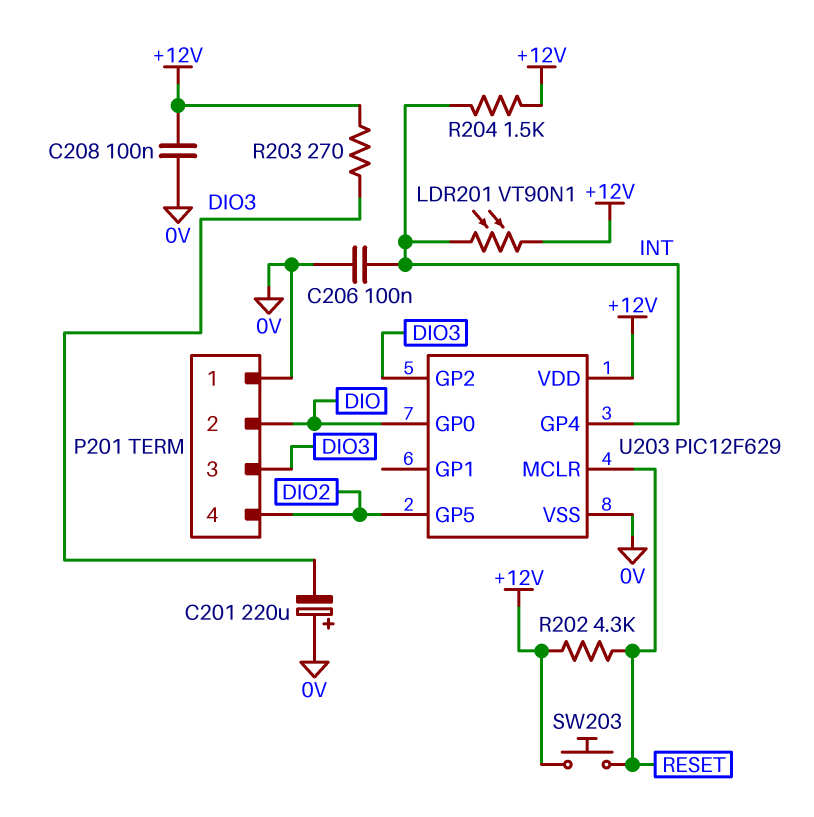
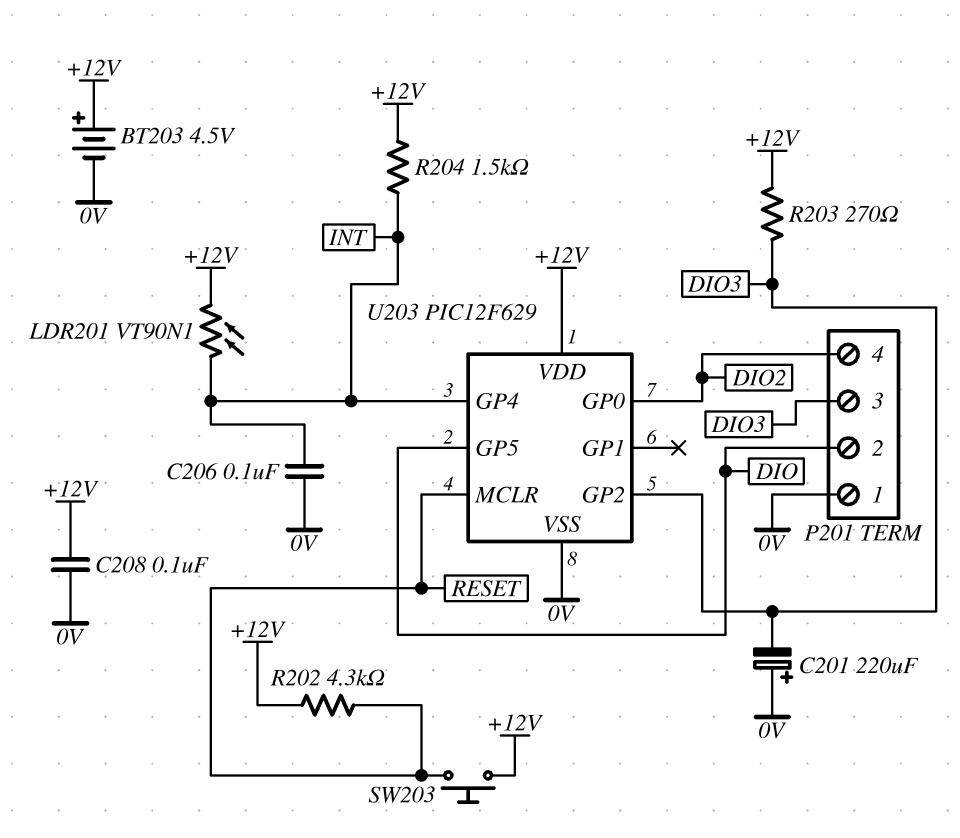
BT203: none -> 4.5V (plus +12V, minus 0V)
U203 pin GP0: DIO -> DIO2
U203 pin GP5: DIO2 -> DIO

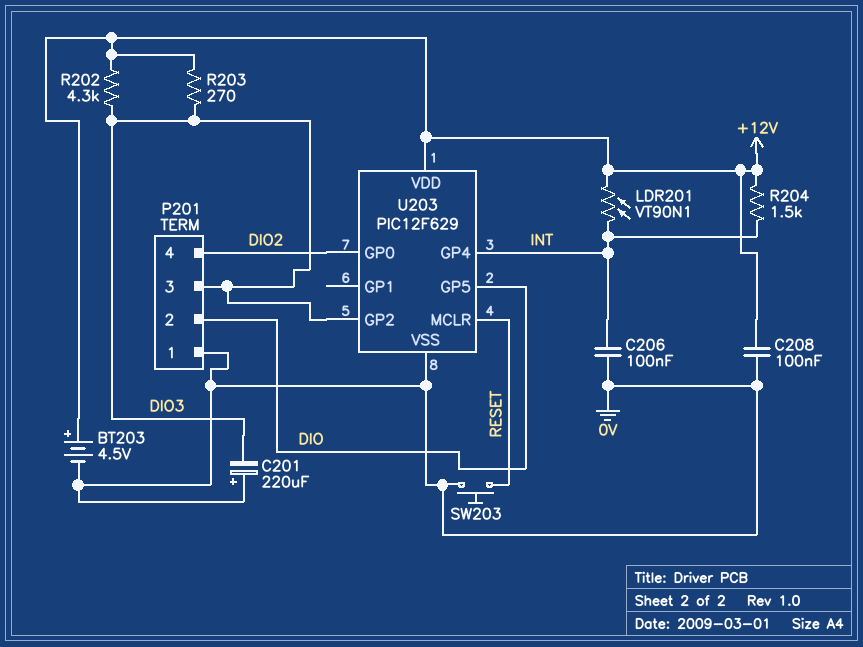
R202: 4.3k (+12V, RESET) -> 4.3k (+12V, DIO3)
SW203: button (+12V, RESET) -> button (0V, RESET)

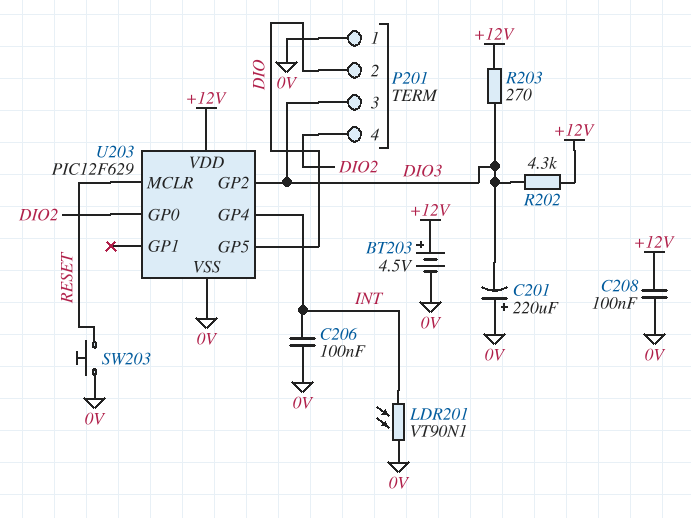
LDR201: VT90N1 (+12V, INT) -> VT90N1 (0V, INT)
R204: 1.5k (+12V, INT) -> none

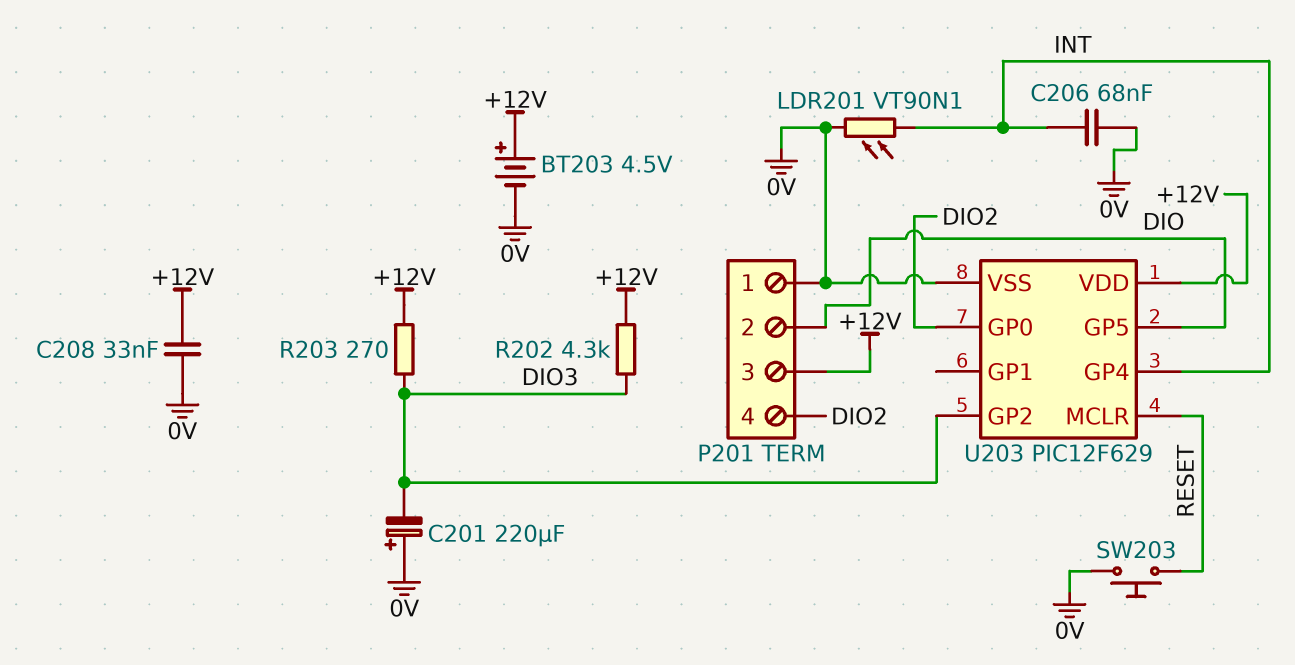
C206: 100nF (0V, INT) -> 68nF (0V, INT)
C208: 100nF (+12V, 0V) -> 33nF (+12V, 0V)
P201 pin 3: DIO3 -> +12V

